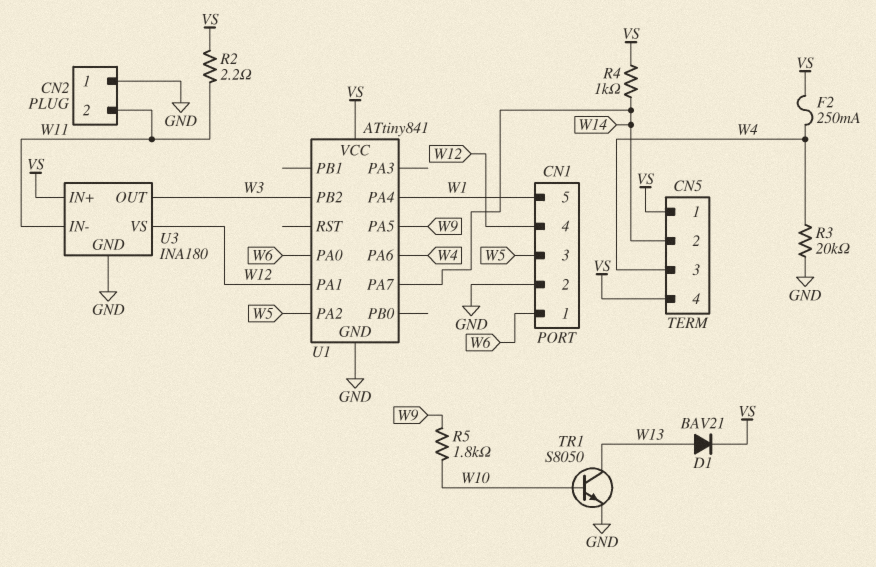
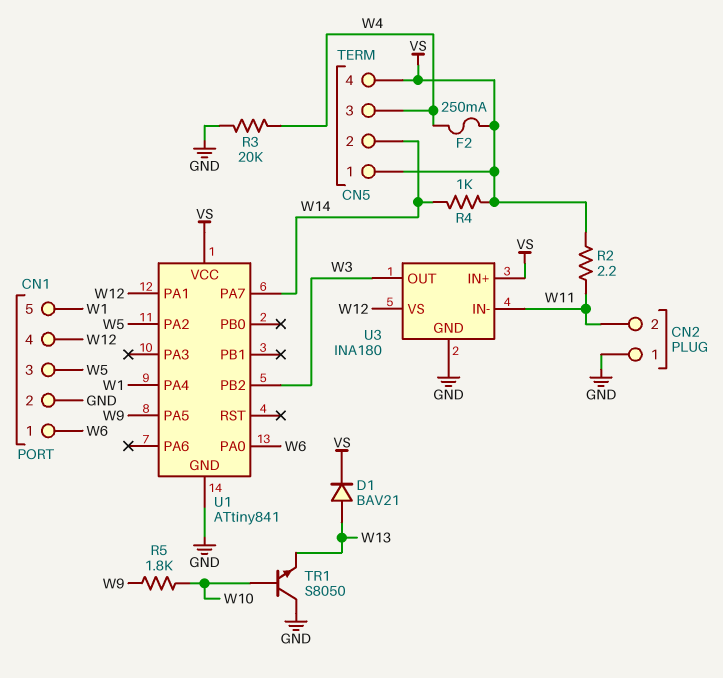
TR1: NPN S8050 (B W10, C W13, E GND) -> NPN S8050 (B W10, C GND, E W13)
U1 pin PA6: W4 -> none

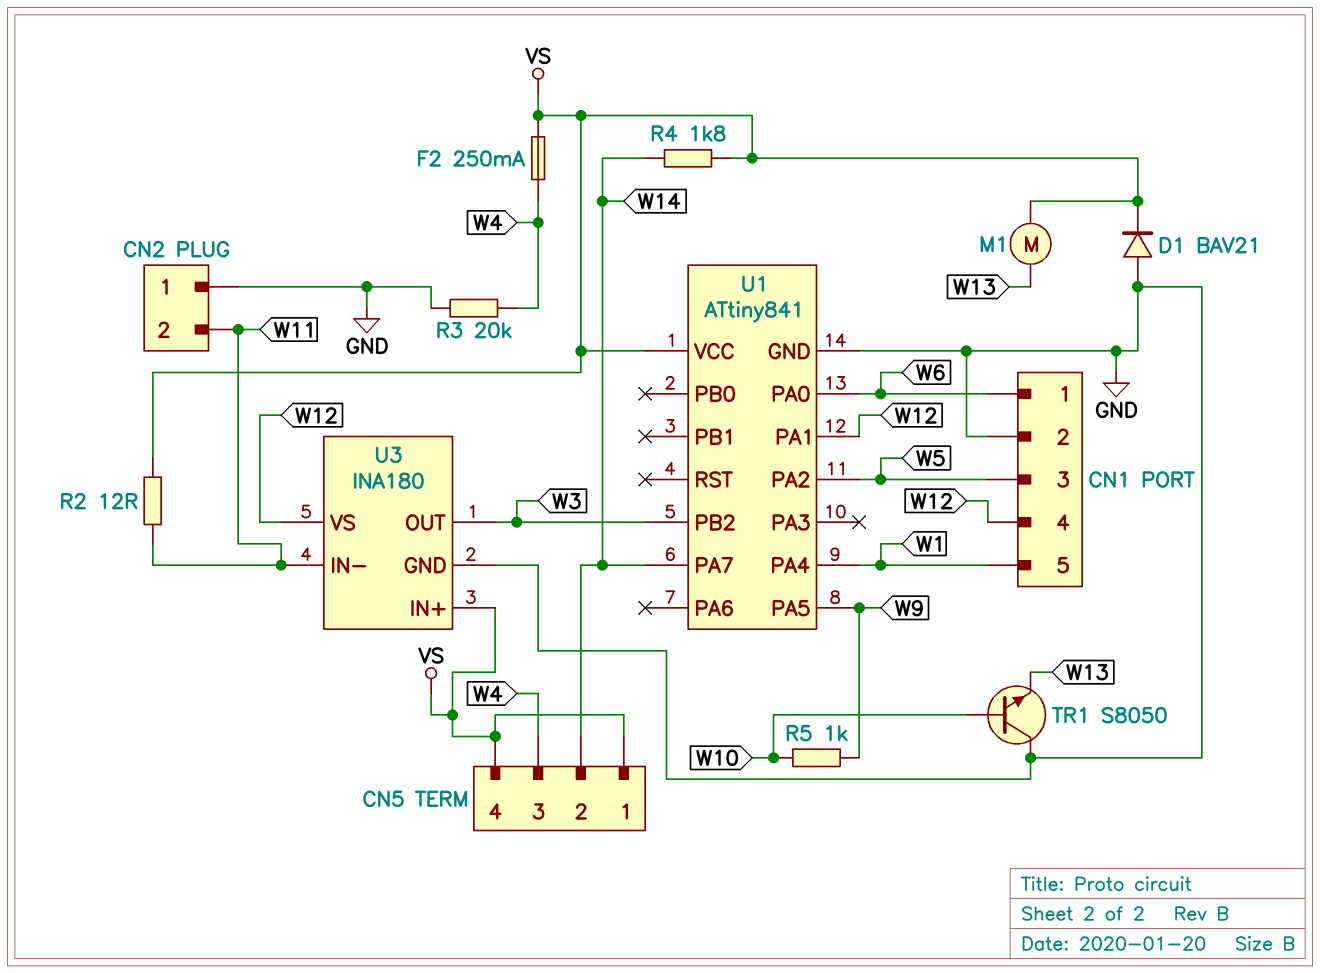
D1: diode BAV21 (A W13, K VS) -> diode BAV21 (A GND, K VS)
M1: none -> motor (VS, W13)
R2: 2.2 (VS, W11) -> 12 (VS, W11)
R4: 1k (VS, W14) -> 1.8k (VS, W14)
R5: 1.8k (W9, W10) -> 1k (W9, W10)

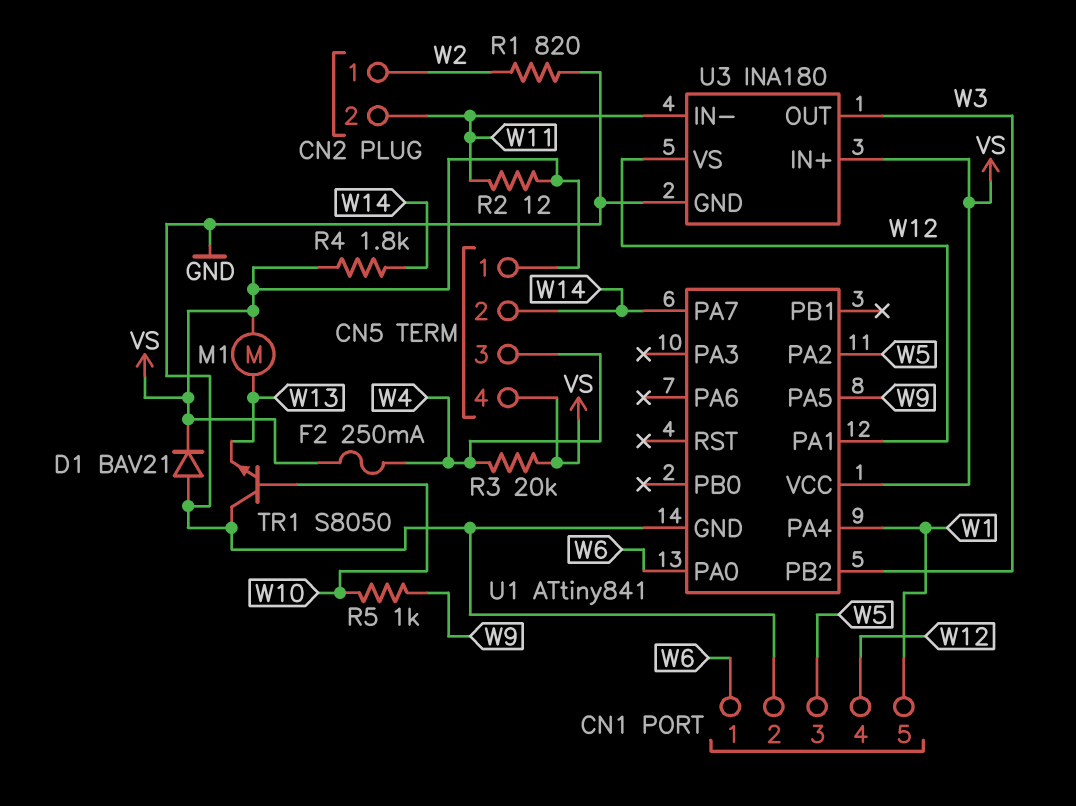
CN2 pin 1: GND -> W2
R1: none -> 820 (GND, W2)
R3: 20k (GND, W4) -> 20k (VS, W4)

